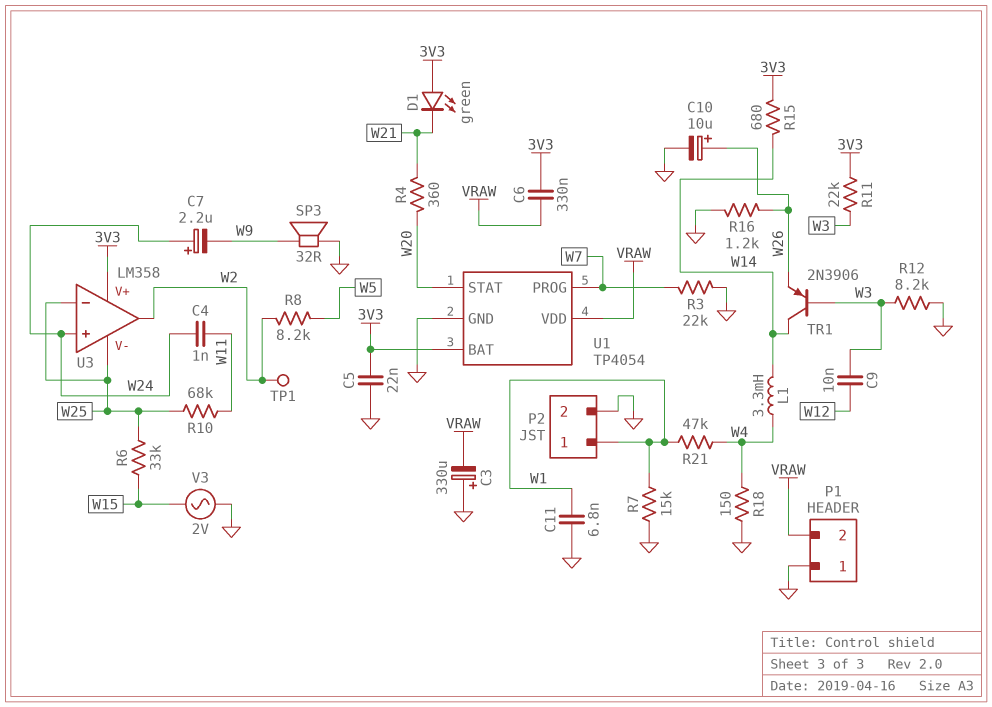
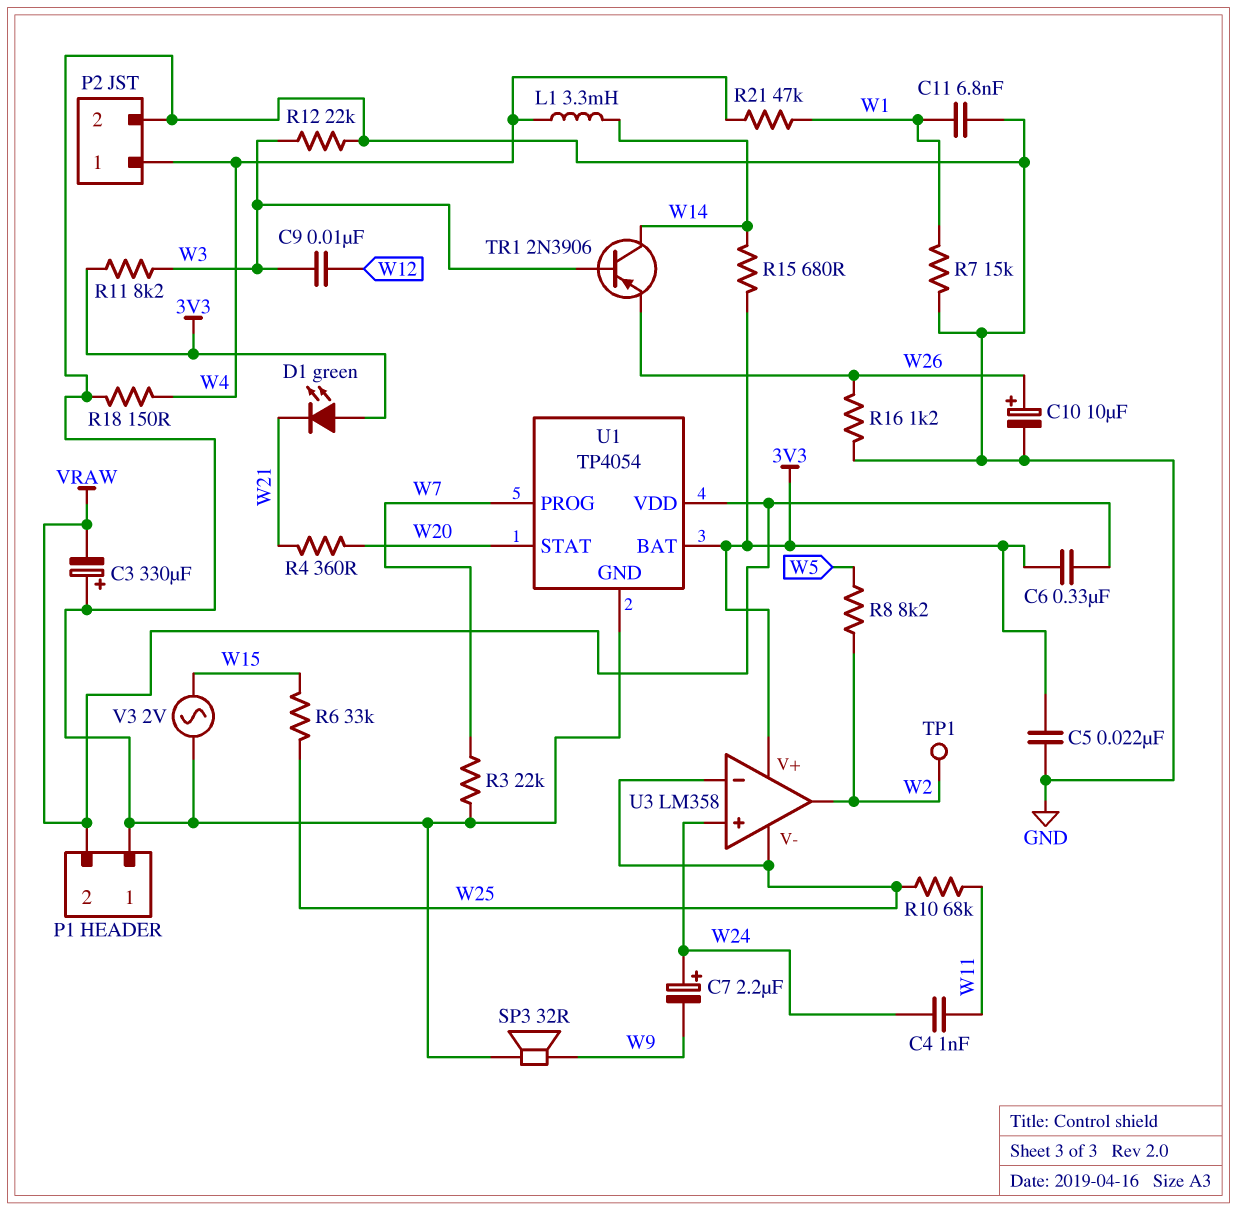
P2 pin 1: W1 -> W4
R11: 22k (3V3, W3) -> 8.2k (3V3, W3)
R12: 8.2k (GND, W3) -> 22k (GND, W3)

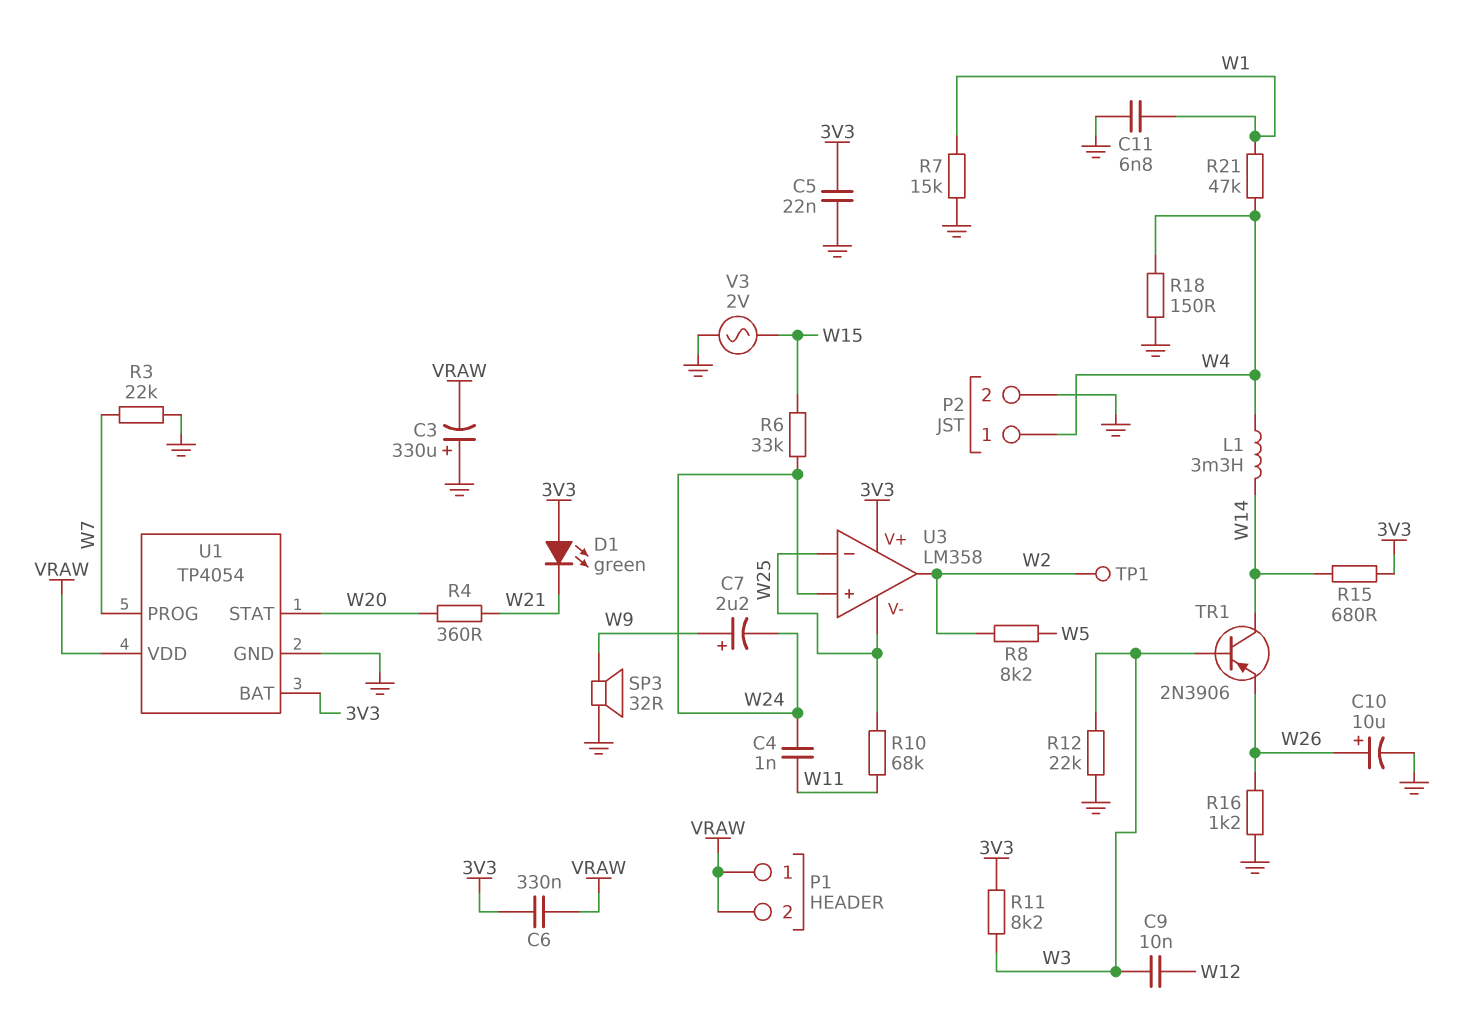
C7: 2.2uF (plus W24, minus W9) -> 2.2uF (plus W9, minus W24)
P1 pin 1: GND -> VRAW
R6: 33k (W15, W25) -> 33k (W15, W24)

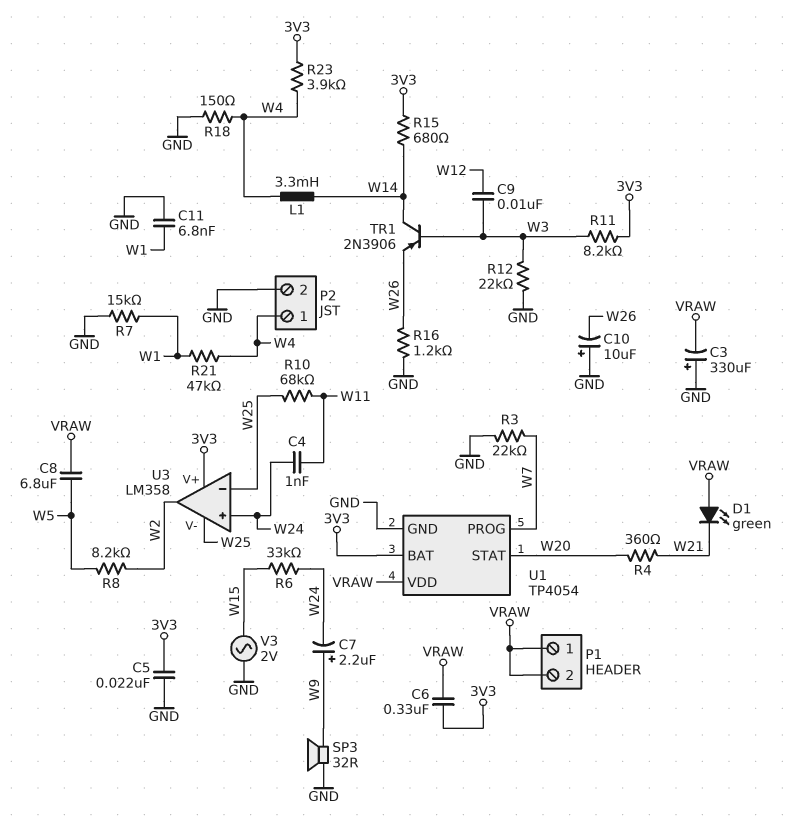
C8: none -> 6.8uF (VRAW, W5)
C10: 10uF (plus W26, minus GND) -> 10uF (plus GND, minus W26)
D1: LED green (A 3V3, K W21) -> LED green (A VRAW, K W21)
R23: none -> 3.9k (3V3, W4)
TP1: test point (W2) -> none

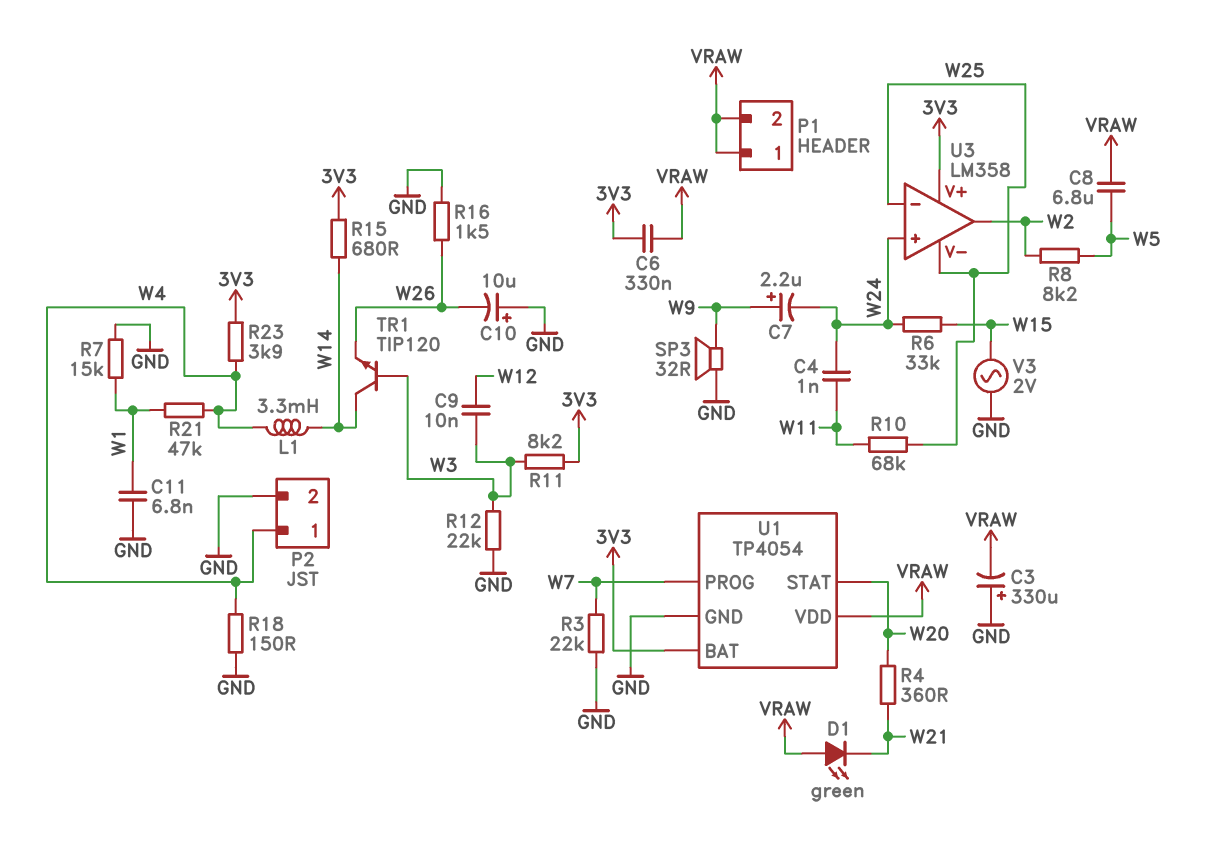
C5: 22nF (3V3, GND) -> none
R16: 1.2k (GND, W26) -> 1.5k (GND, W26)
TR1: PNP 2N3906 (B W3, C W14, E W26) -> NPN TIP120 (B W3, C W14, E W26)

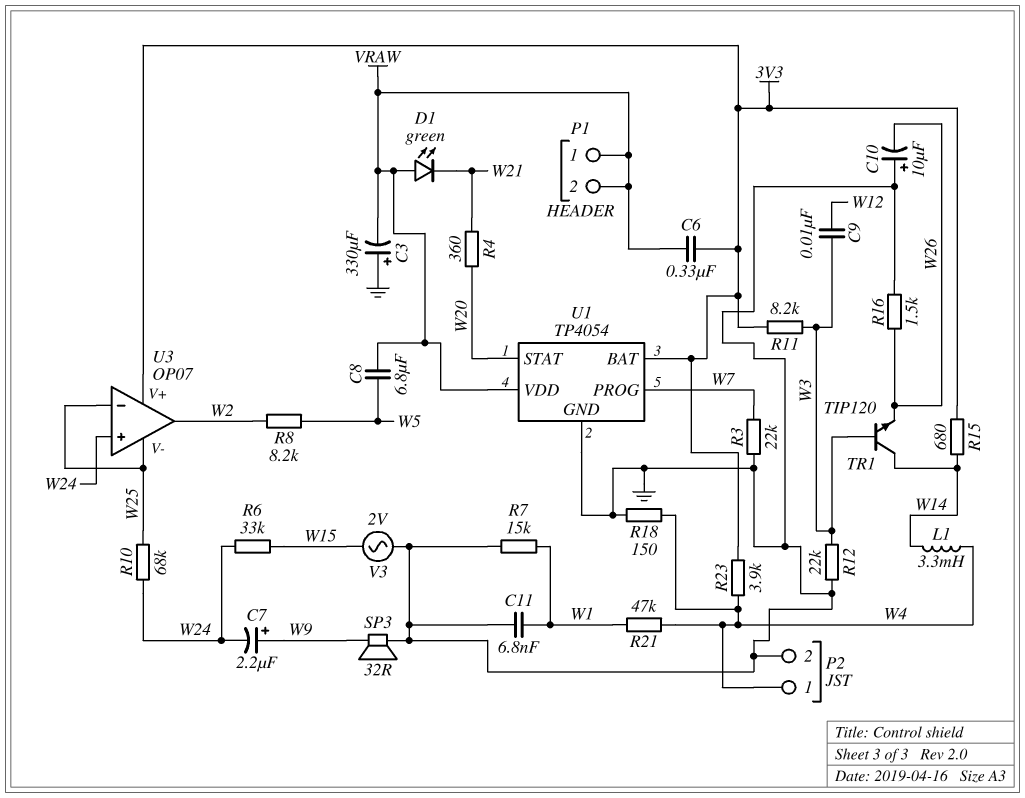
C4: 1nF (W11, W24) -> none
R10: 68k (W11, W25) -> 68k (W24, W25)
U3: LM358 -> OP07

